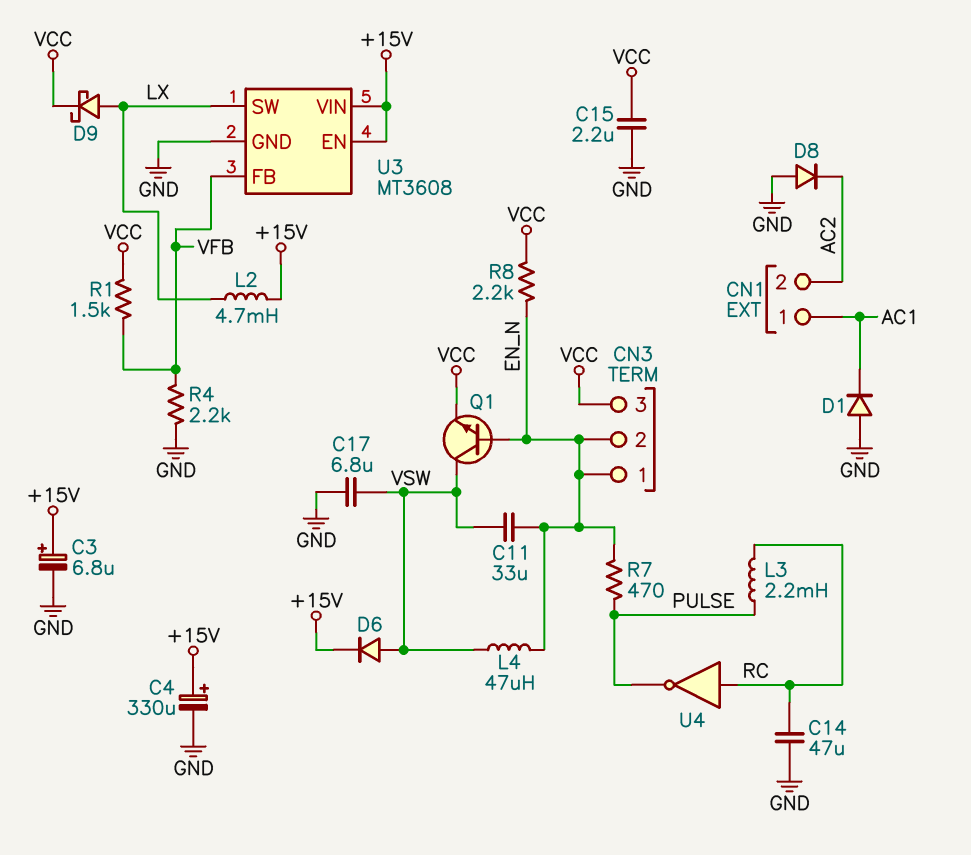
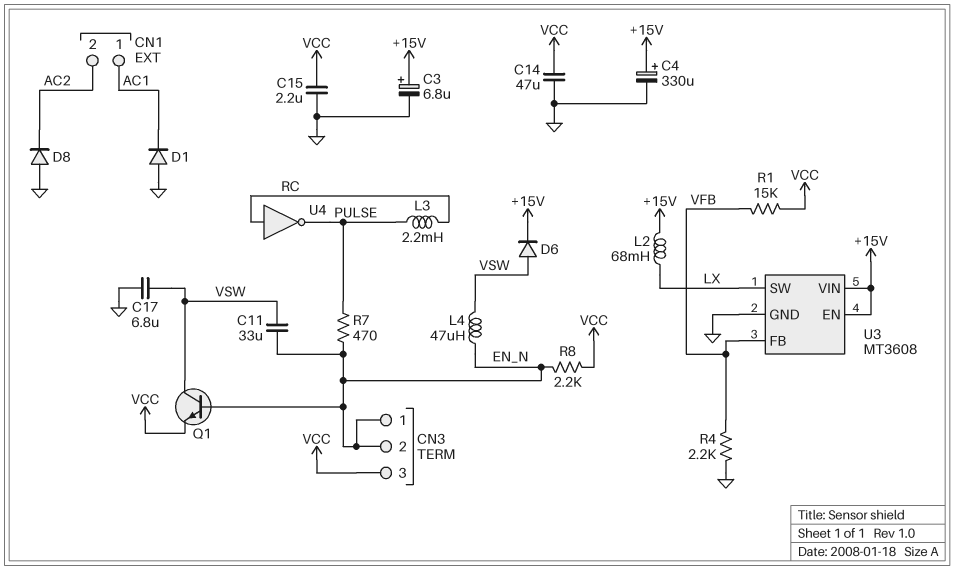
C14: 47uF (GND, RC) -> 47uF (GND, VCC)
D9: schottky (A LX, K VCC) -> none
L2: 4.7mH (+15V, LX) -> 68mH (+15V, LX)
R1: 1.5k (VCC, VFB) -> 15k (VCC, VFB)

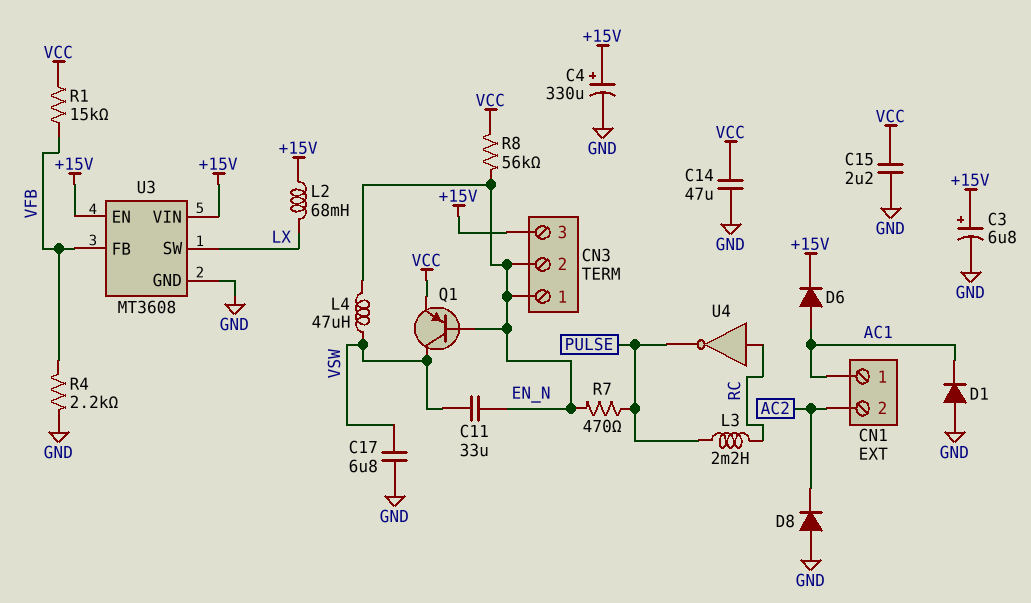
CN3 pin 3: VCC -> +15V
D6: diode (A VSW, K +15V) -> diode (A AC1, K +15V)
Q1: NPN (B EN_N, C VSW, E VCC) -> PNP (B EN_N, C VSW, E VCC)
R8: 2.2k (EN_N, VCC) -> 56k (EN_N, VCC)

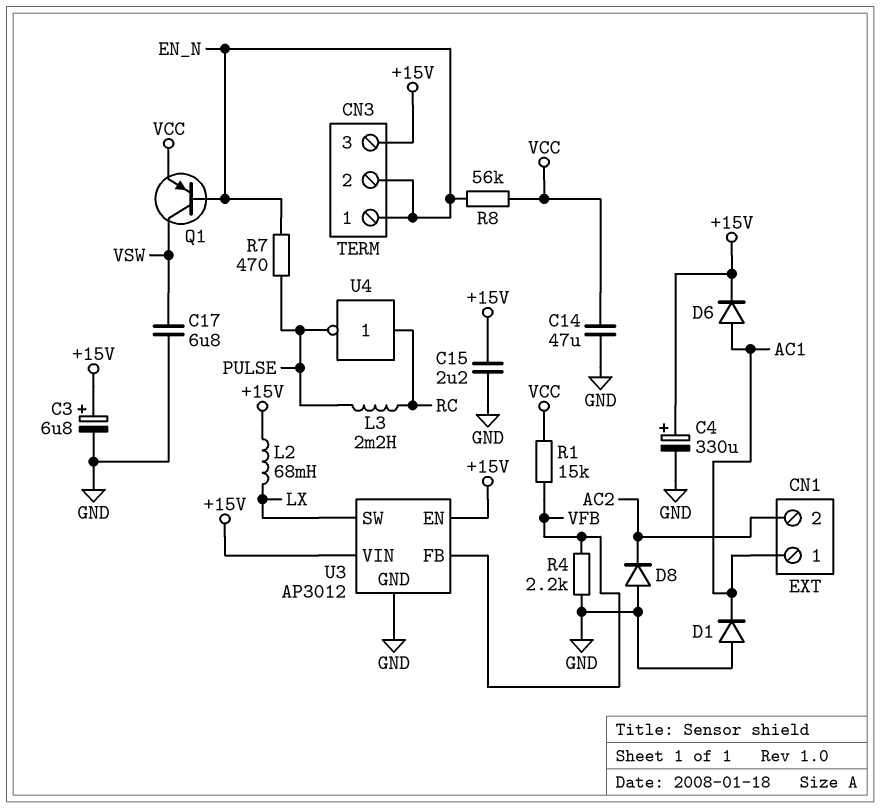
C11: 33uF (EN_N, VSW) -> none
C15: 2.2uF (GND, VCC) -> 2.2uF (+15V, GND)
L4: 47uH (EN_N, VSW) -> none
U3: MT3608 -> AP3012

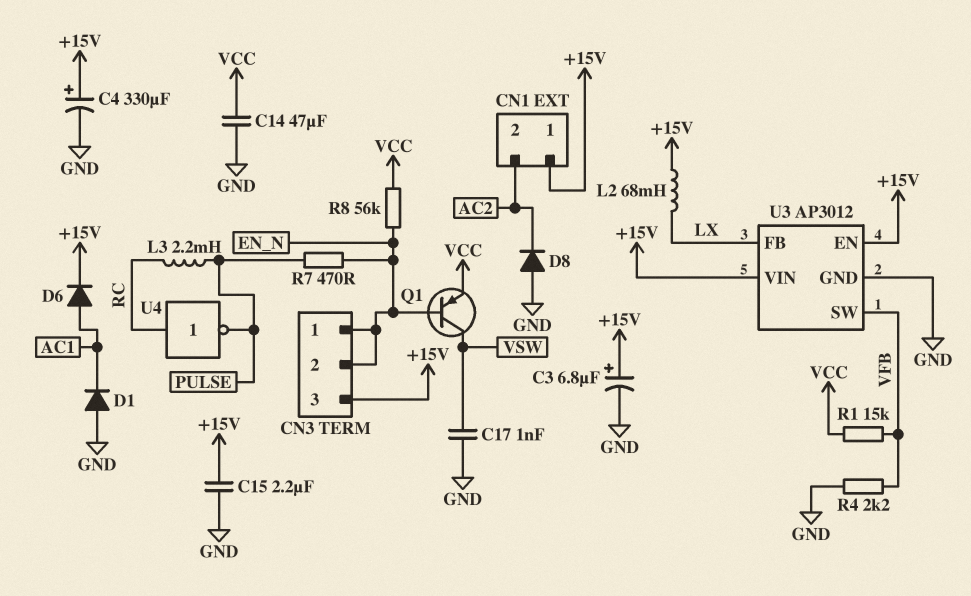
C17: 6.8uF (GND, VSW) -> 1nF (GND, VSW)
CN1 pin 1: AC1 -> +15V
U3 pin FB: VFB -> LX
U3 pin SW: LX -> VFB

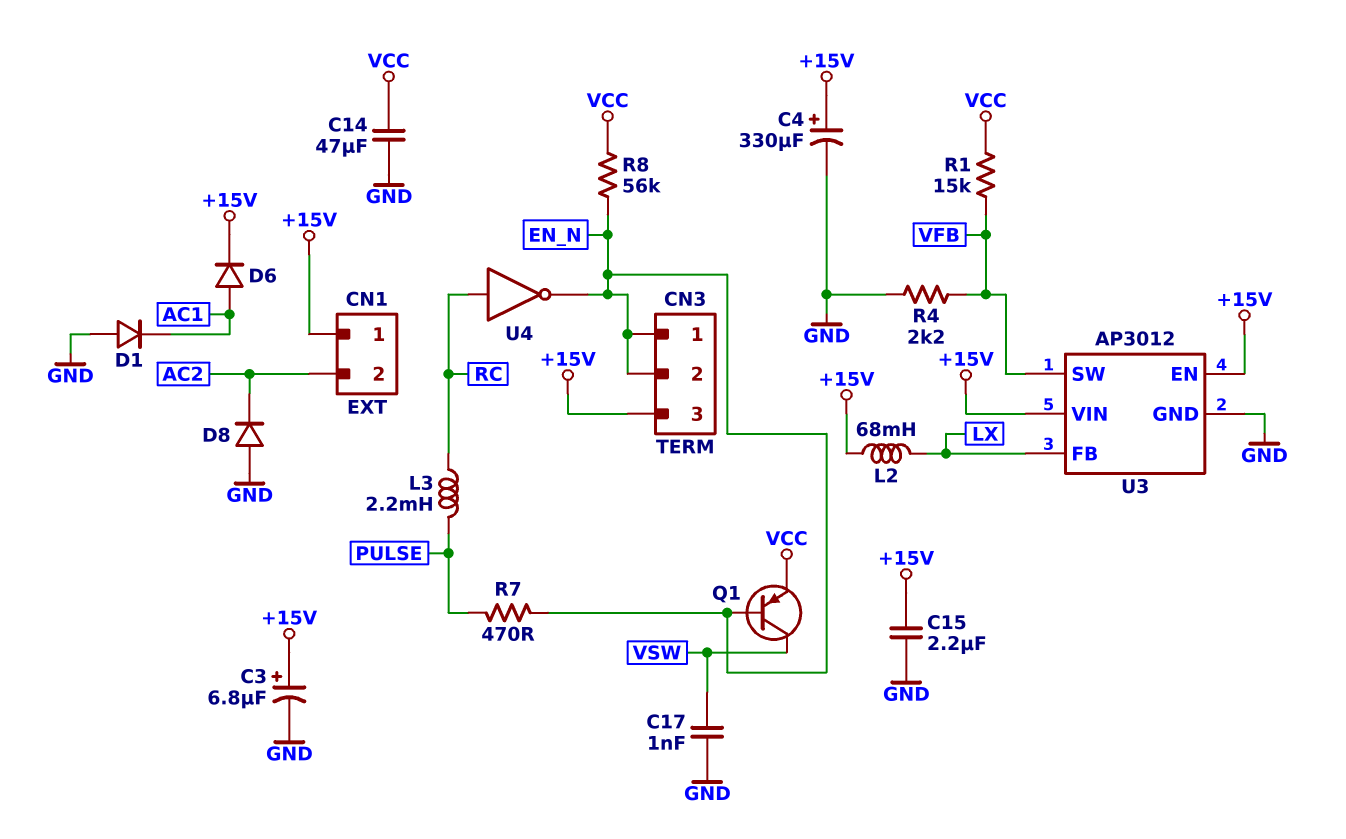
U4: NOT (in RC, out PULSE) -> NOT (in RC, out EN_N)

